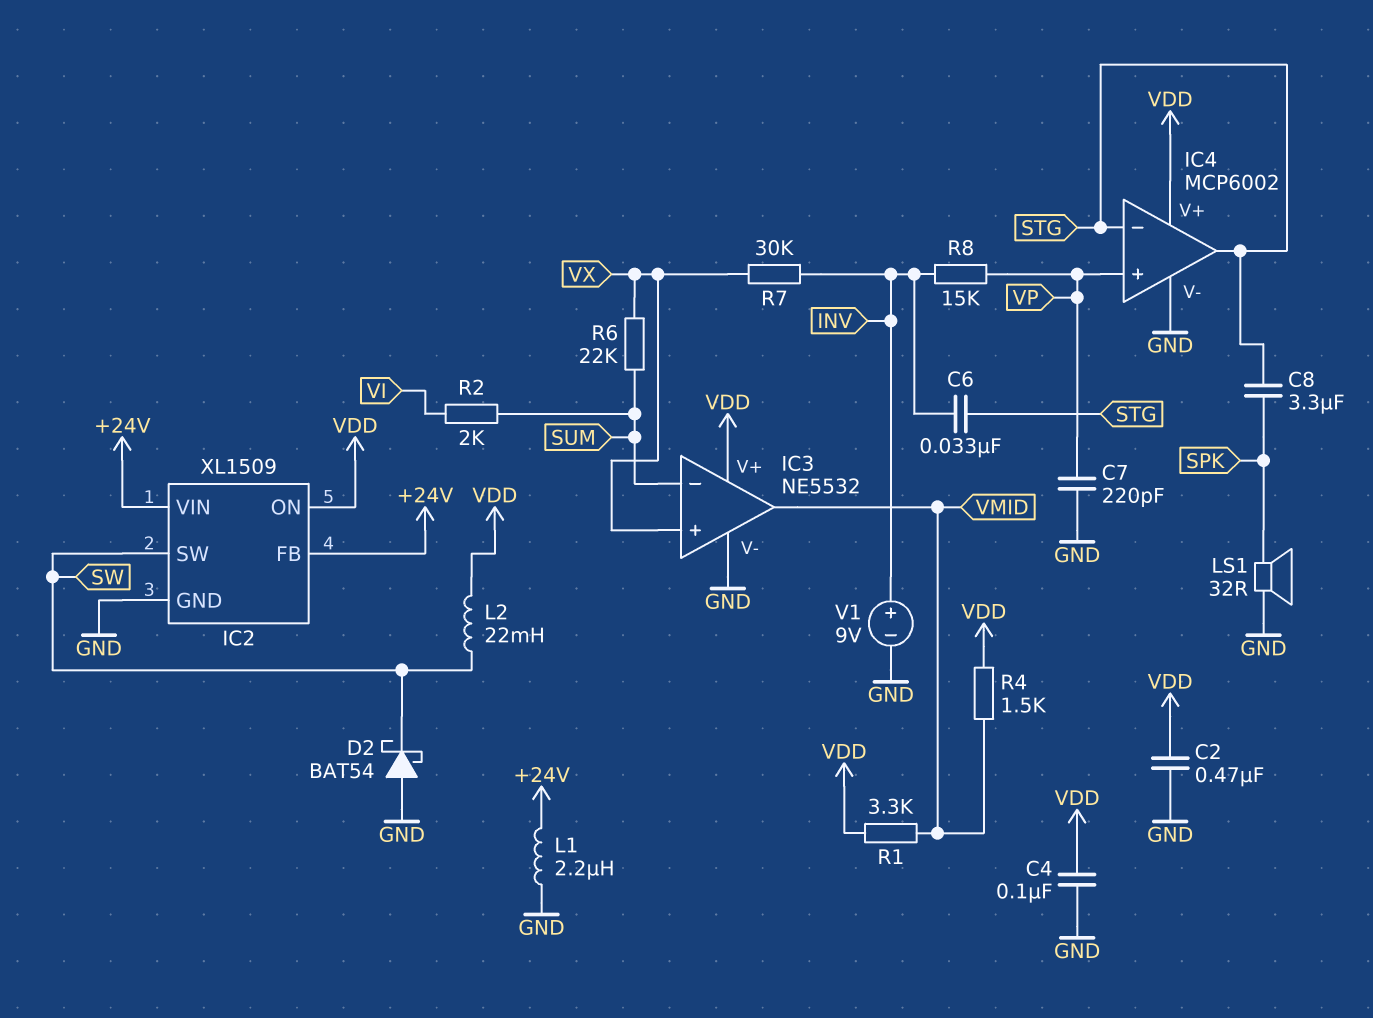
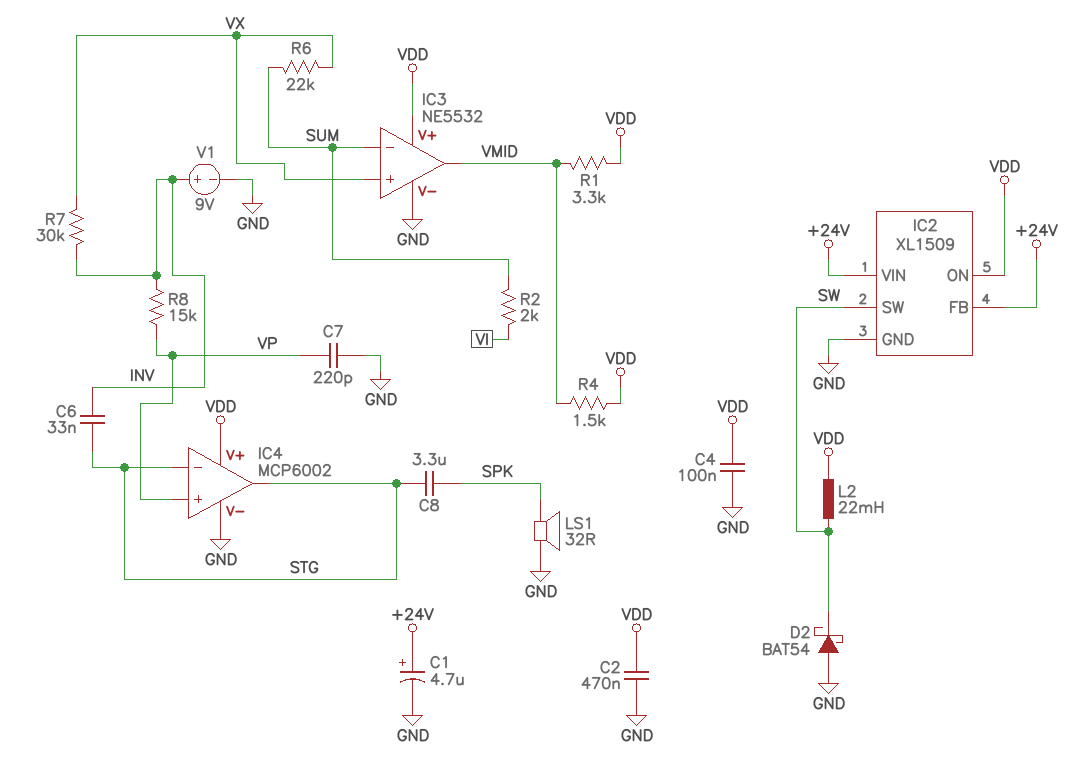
C1: none -> 4.7uF (plus +24V, minus GND)
L1: 2.2uH (+24V, GND) -> none

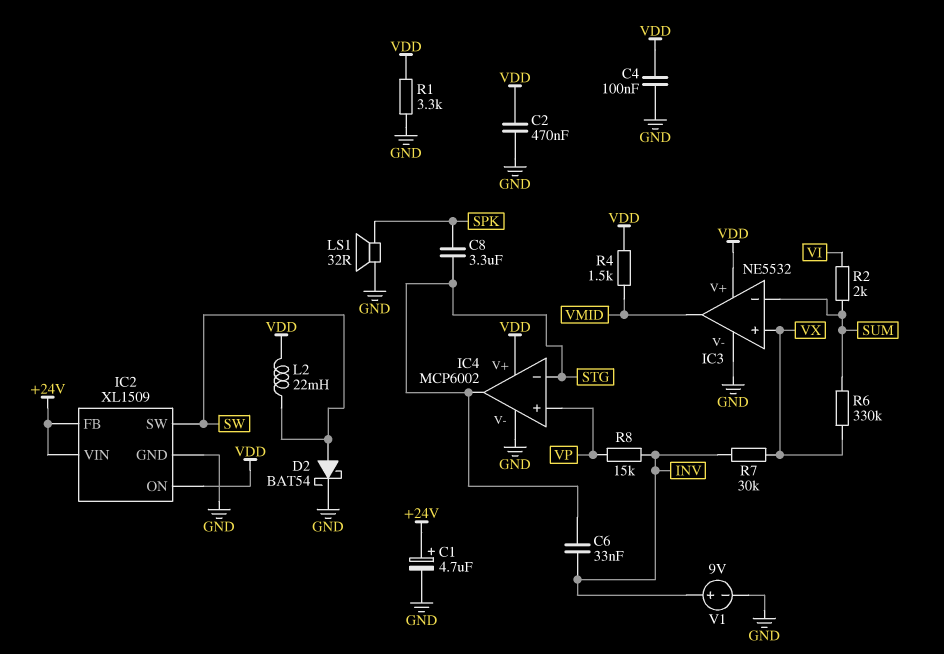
C7: 220pF (GND, VP) -> none
D2: schottky BAT54 (A GND, K SW) -> schottky BAT54 (A SW, K GND)
R1: 3.3k (VDD, VMID) -> 3.3k (GND, VDD)
R6: 22k (SUM, VX) -> 330k (SUM, VX)

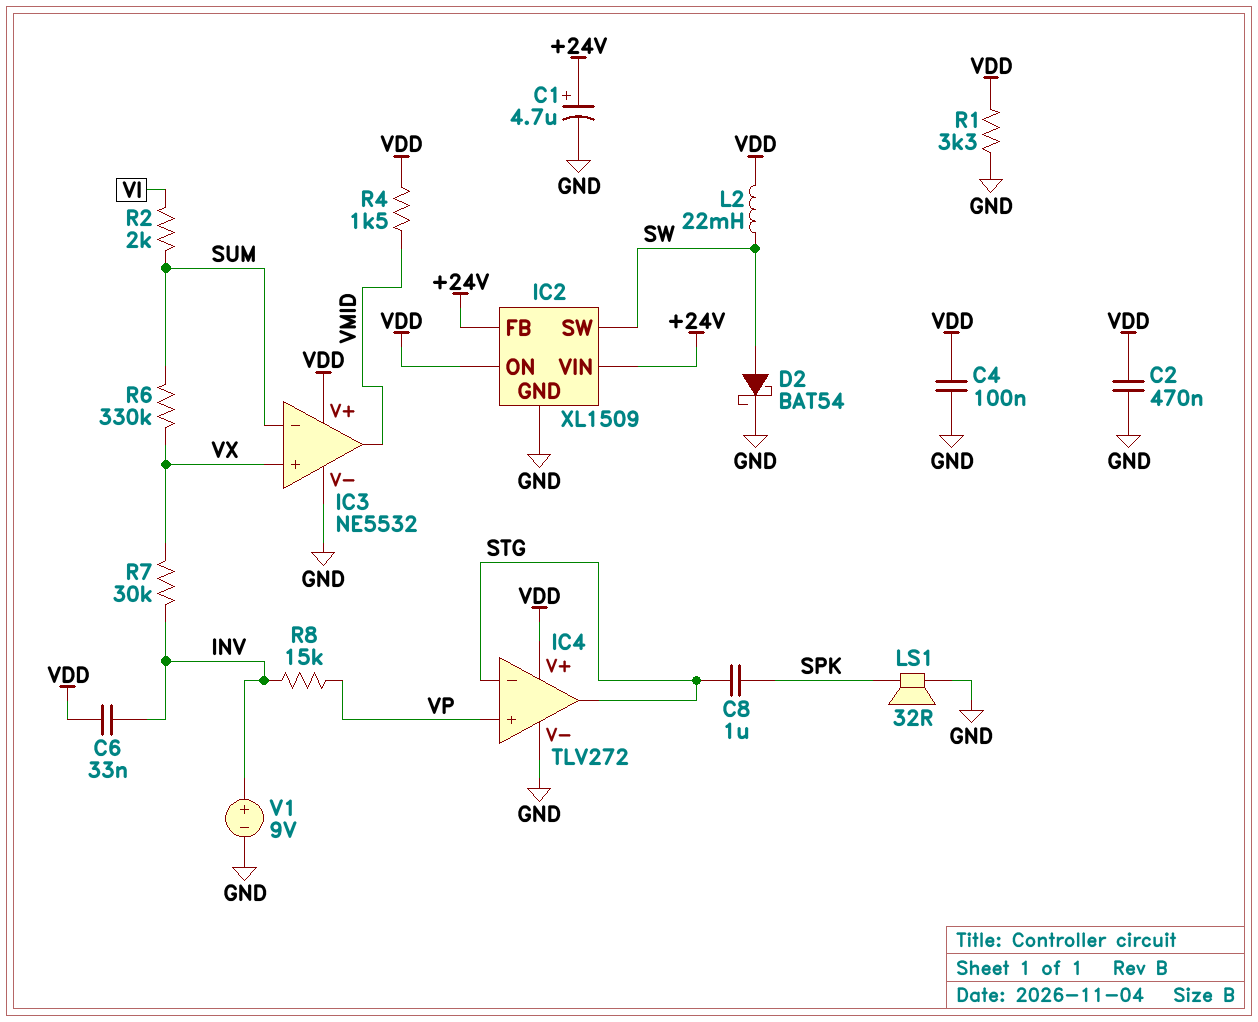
C6: 33nF (INV, STG) -> 33nF (INV, VDD)
C8: 3.3uF (SPK, STG) -> 1uF (SPK, STG)
IC4: MCP6002 -> TLV272

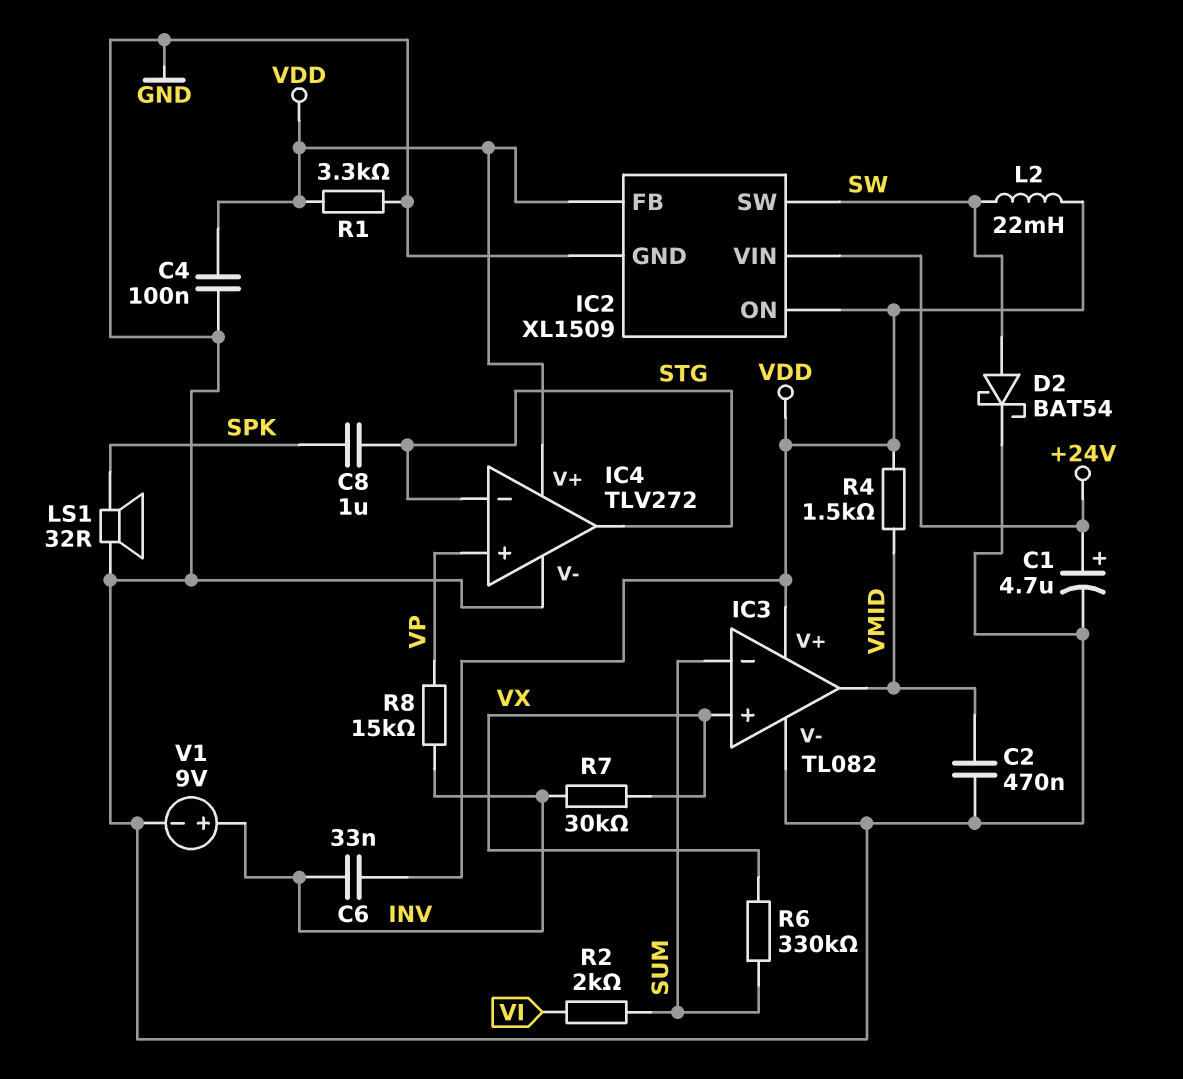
C2: 470nF (GND, VDD) -> 470nF (GND, VMID)
IC2 pin FB: +24V -> VDD
IC3: NE5532 -> TL082

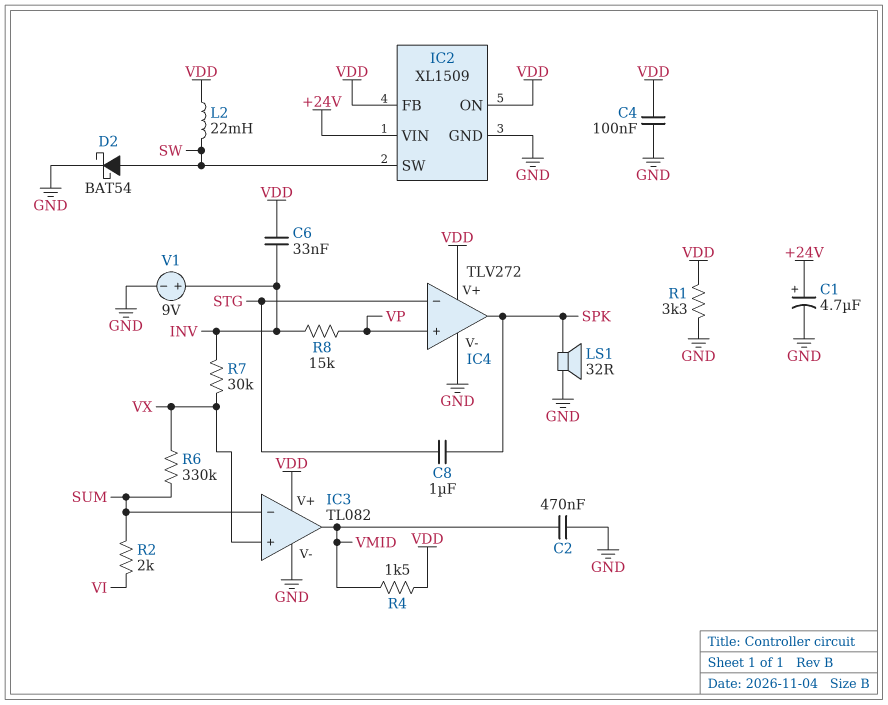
IC4 pin out: STG -> SPK

